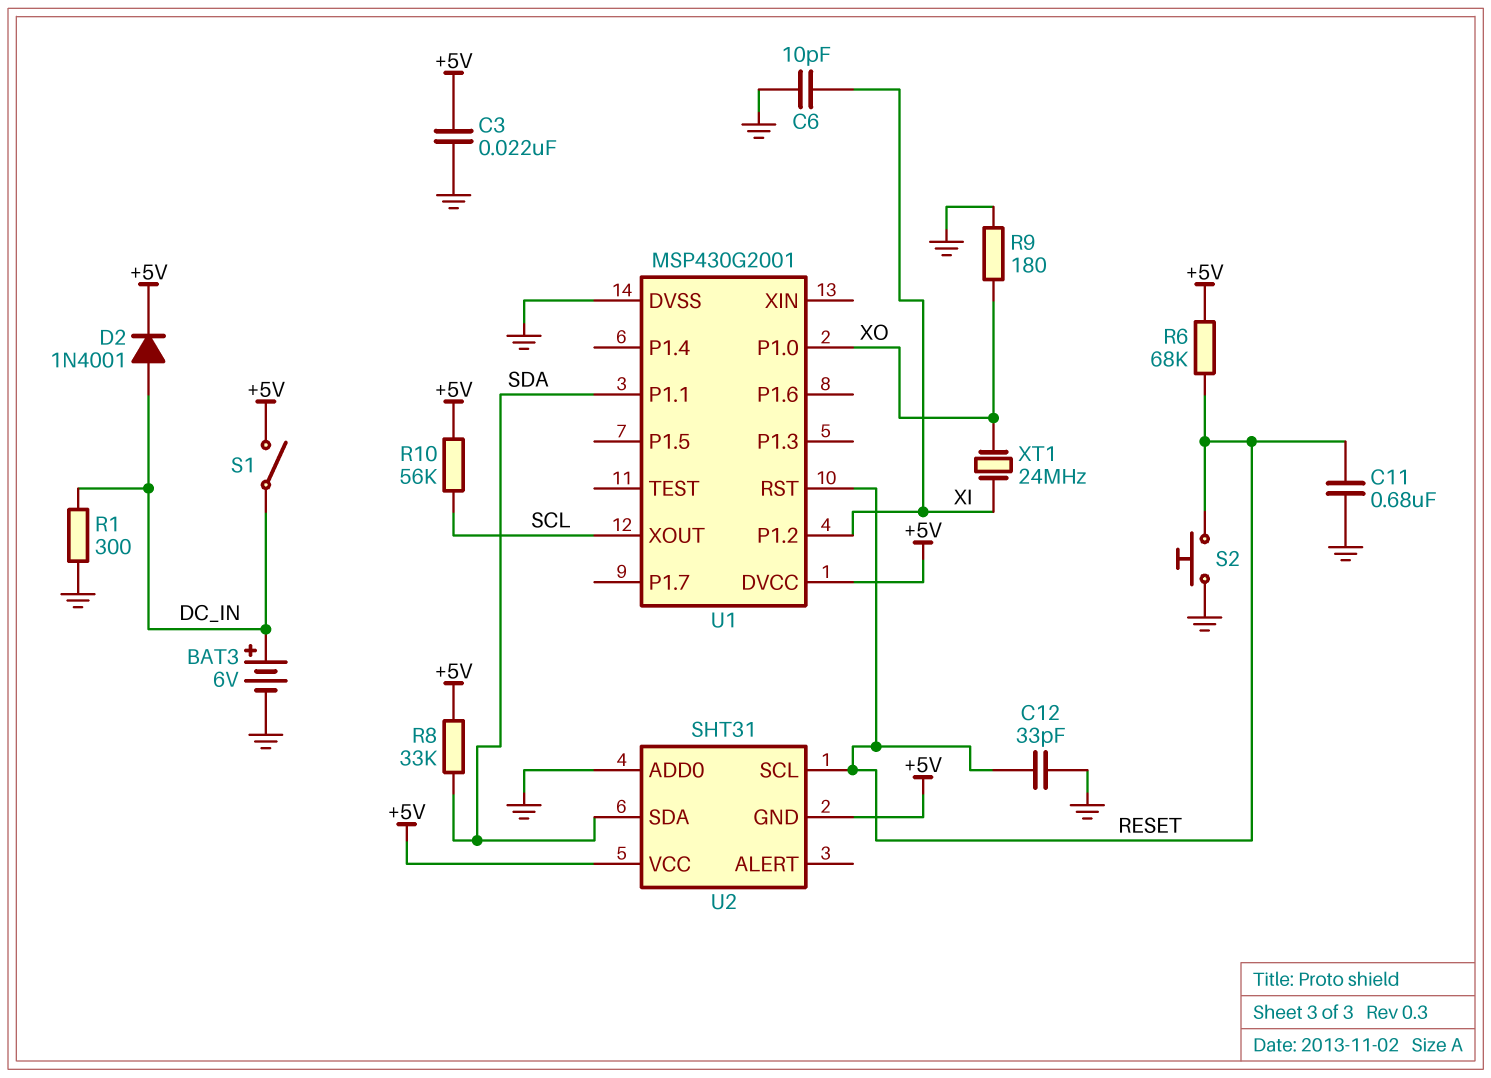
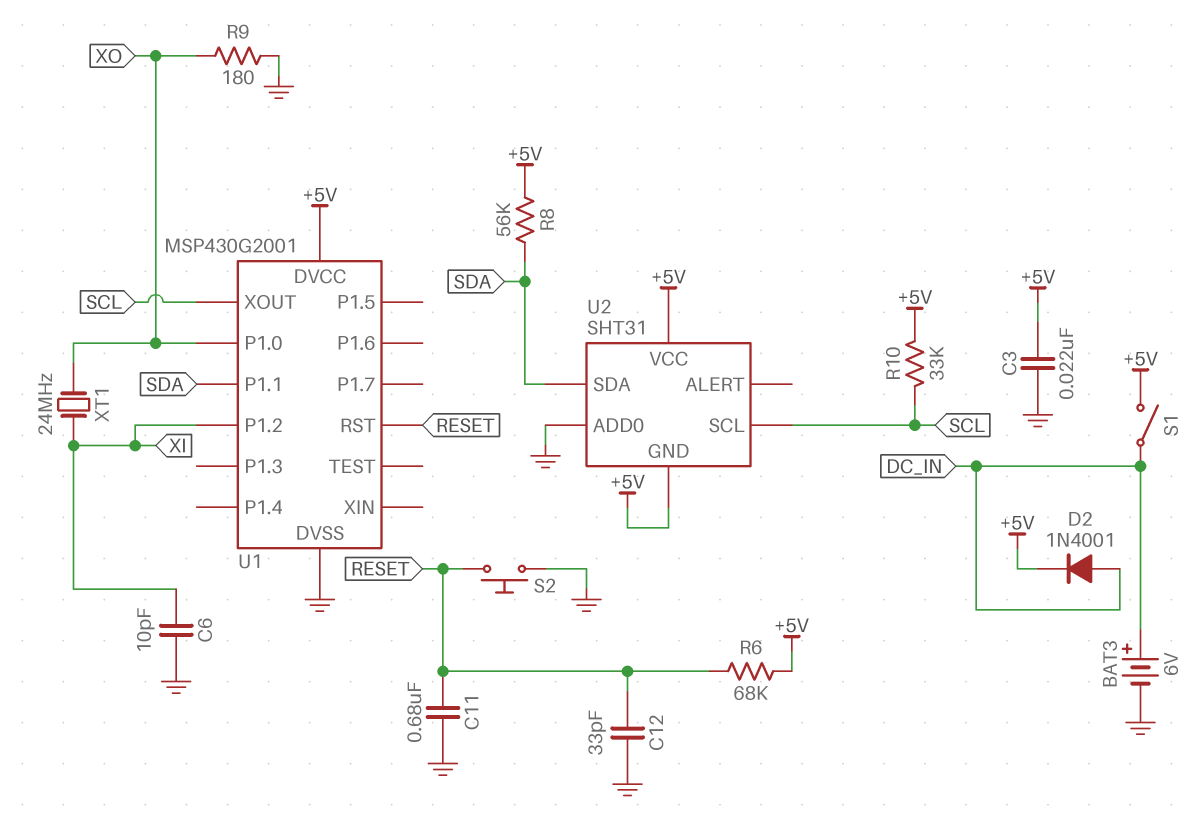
R1: 300 (DC_IN, GND) -> none
R8: 33k (+5V, SDA) -> 56k (+5V, SDA)
R10: 56k (+5V, SCL) -> 33k (+5V, SCL)
U2 pin SCL: RESET -> SCL

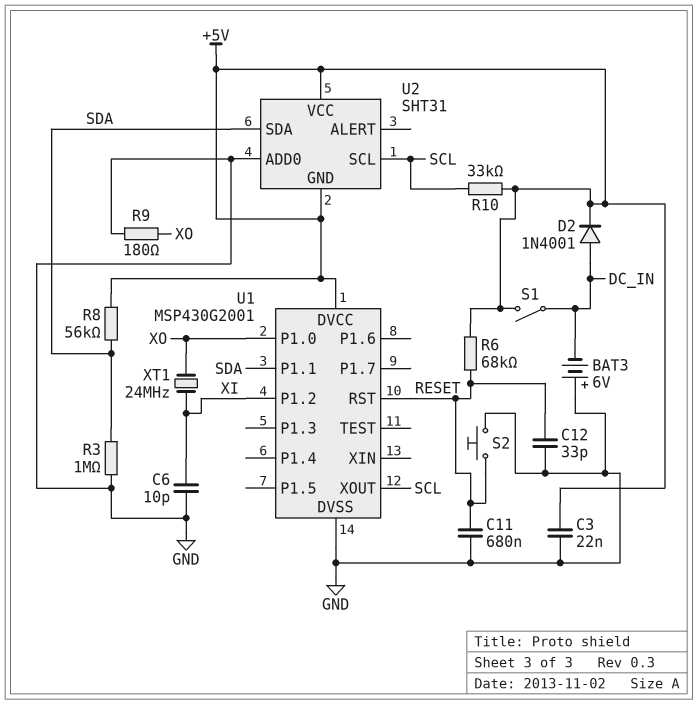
BAT3: 6V (plus DC_IN, minus GND) -> 6V (plus GND, minus DC_IN)
R3: none -> 1M (GND, SDA)

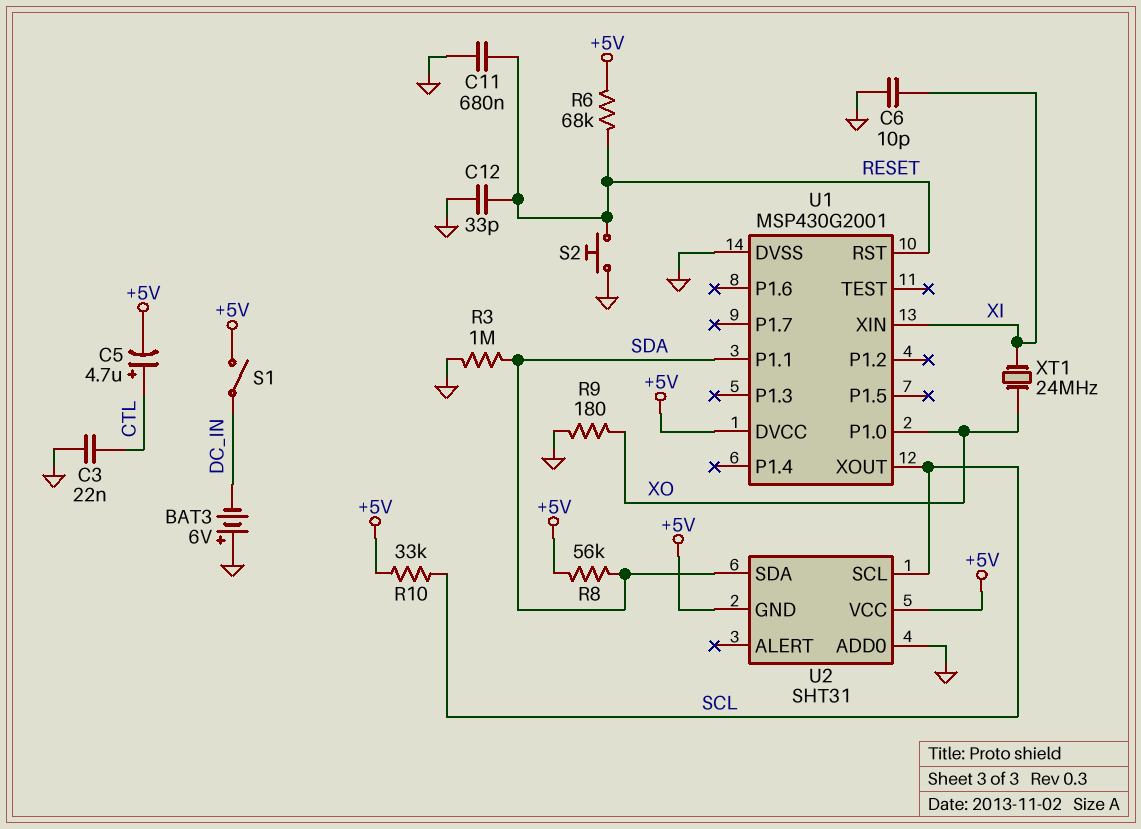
C3: 22nF (+5V, GND) -> 22nF (CTL, GND)
C5: none -> 4.7uF (plus CTL, minus +5V)
D2: diode 1N4001 (A DC_IN, K +5V) -> none
U1 pin P1.2: XI -> none
U1 pin XIN: none -> XI

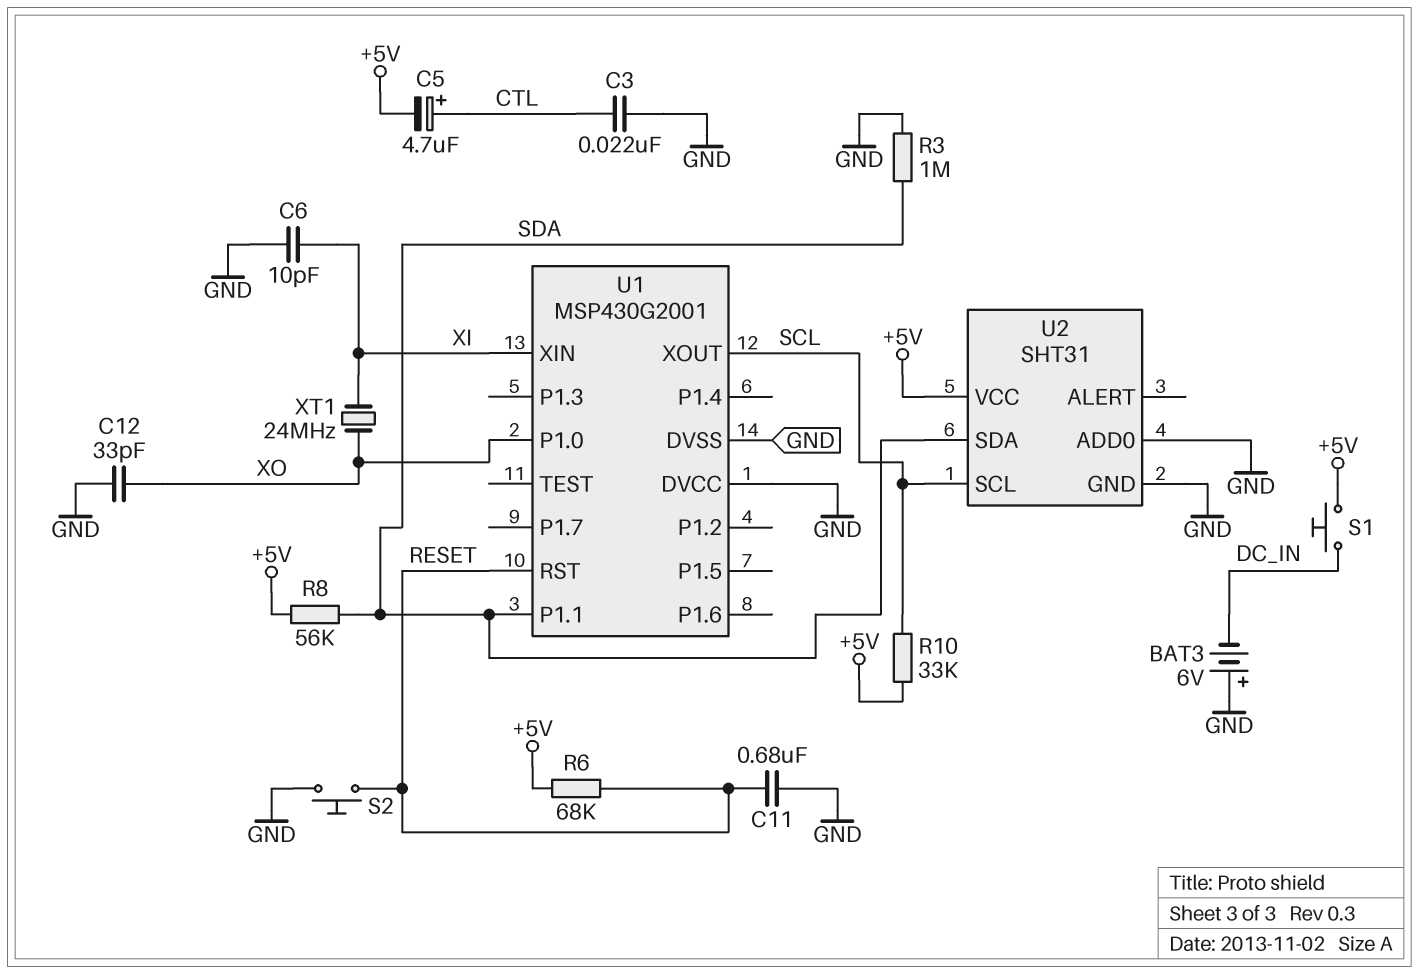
C12: 33pF (GND, RESET) -> 33pF (GND, XO)
R9: 180 (GND, XO) -> none
S1: switch (+5V, DC_IN) -> button (+5V, DC_IN)
U1 pin DVCC: +5V -> GND
U2 pin GND: +5V -> GND

